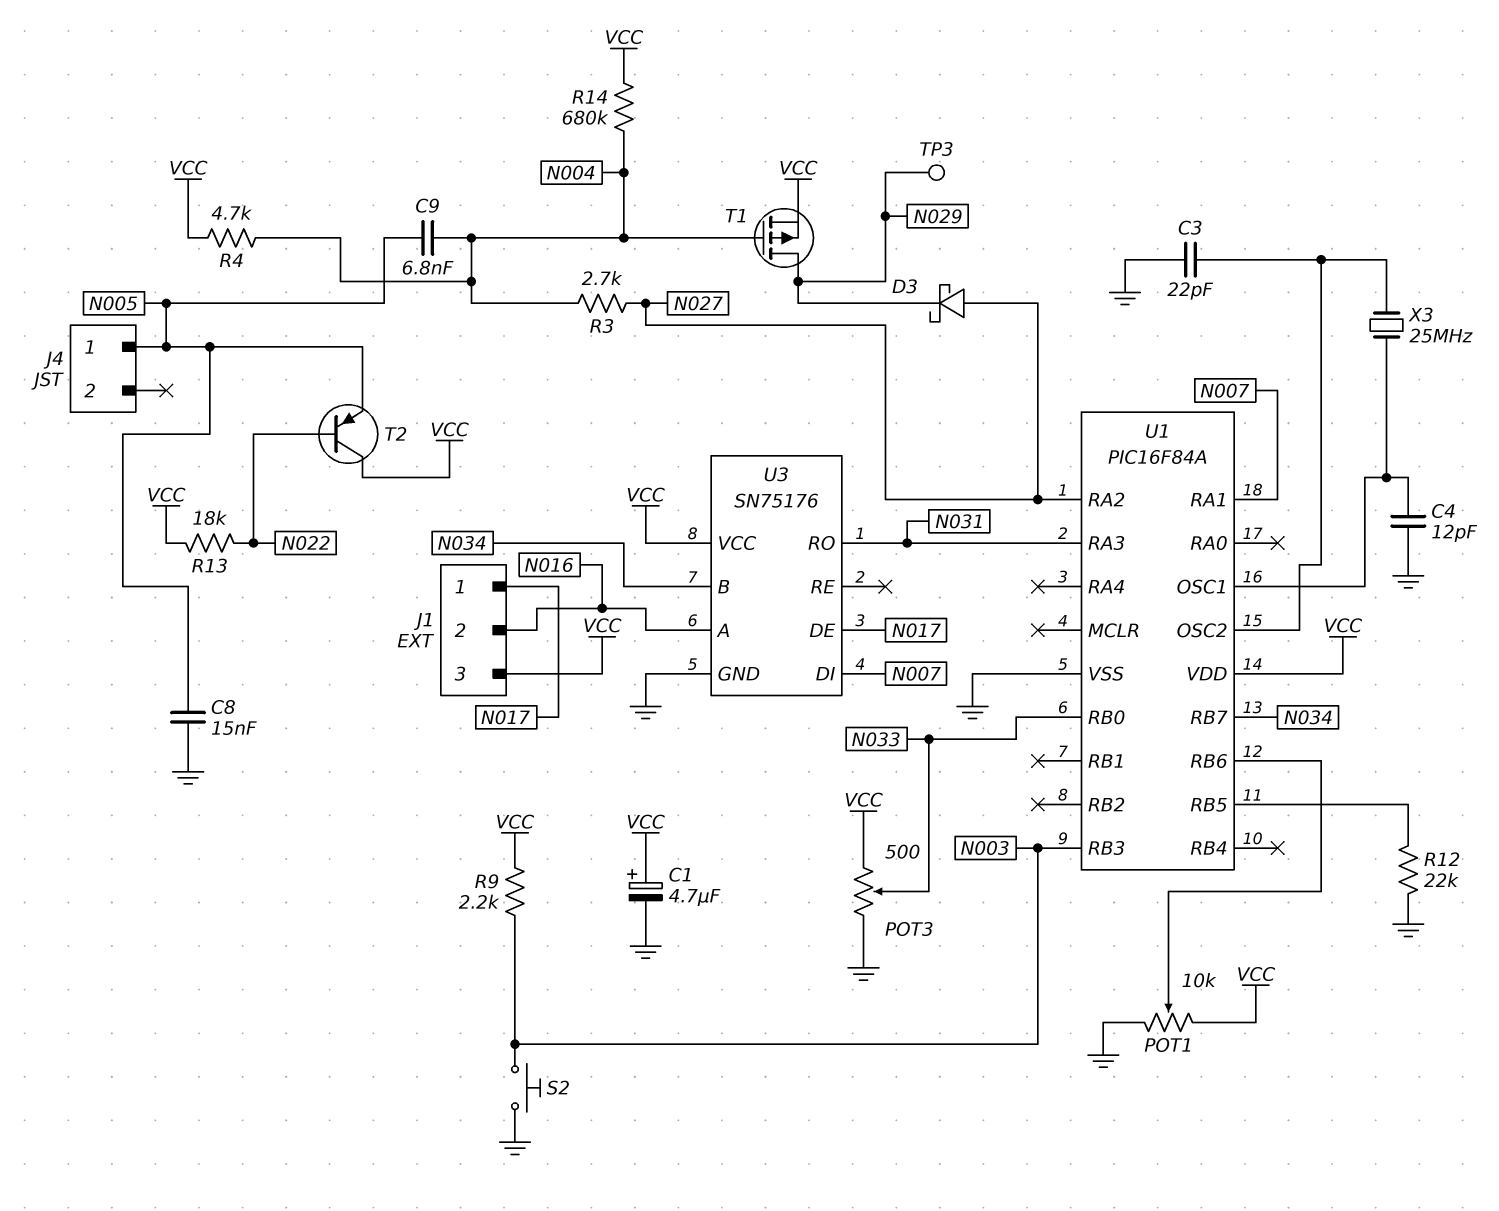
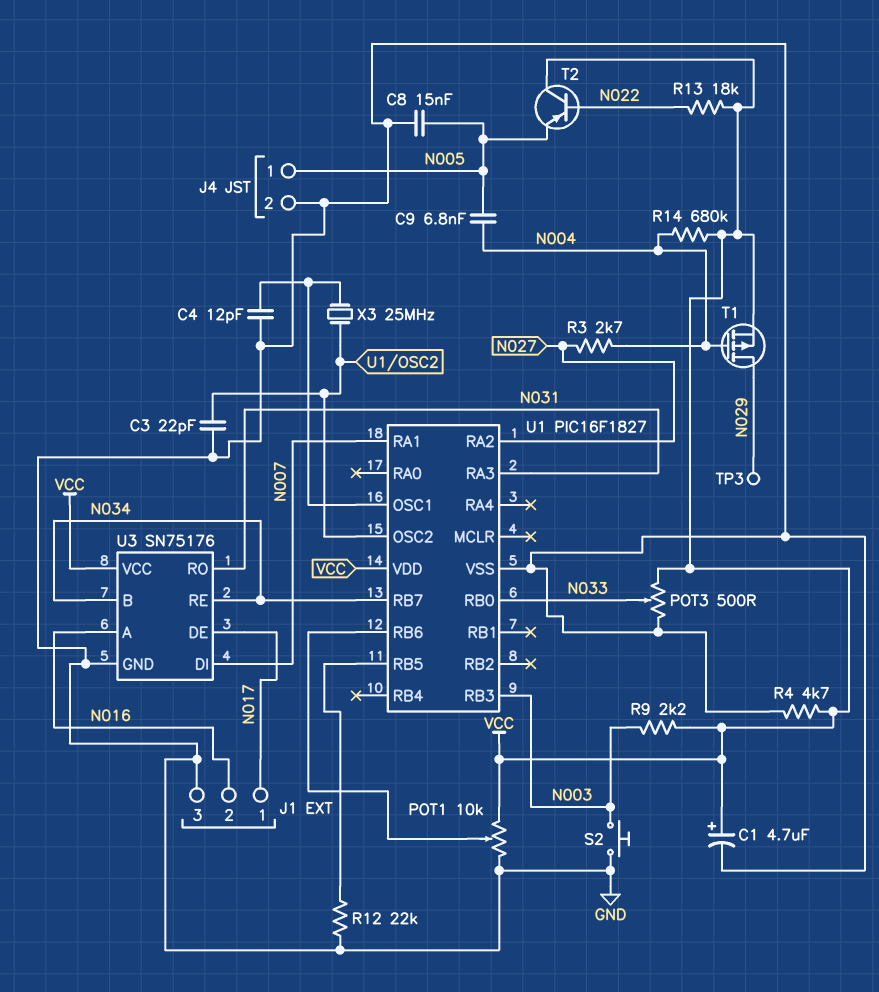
D3: schottky (A N027, K N029) -> none
J1 pin 3: VCC -> GND
J4 pin 2: none -> GND
R4: 4.7k (N004, VCC) -> 4.7k (GND, VCC)
U1: PIC16F84A -> PIC16F1827
U3 pin RE: none -> N034

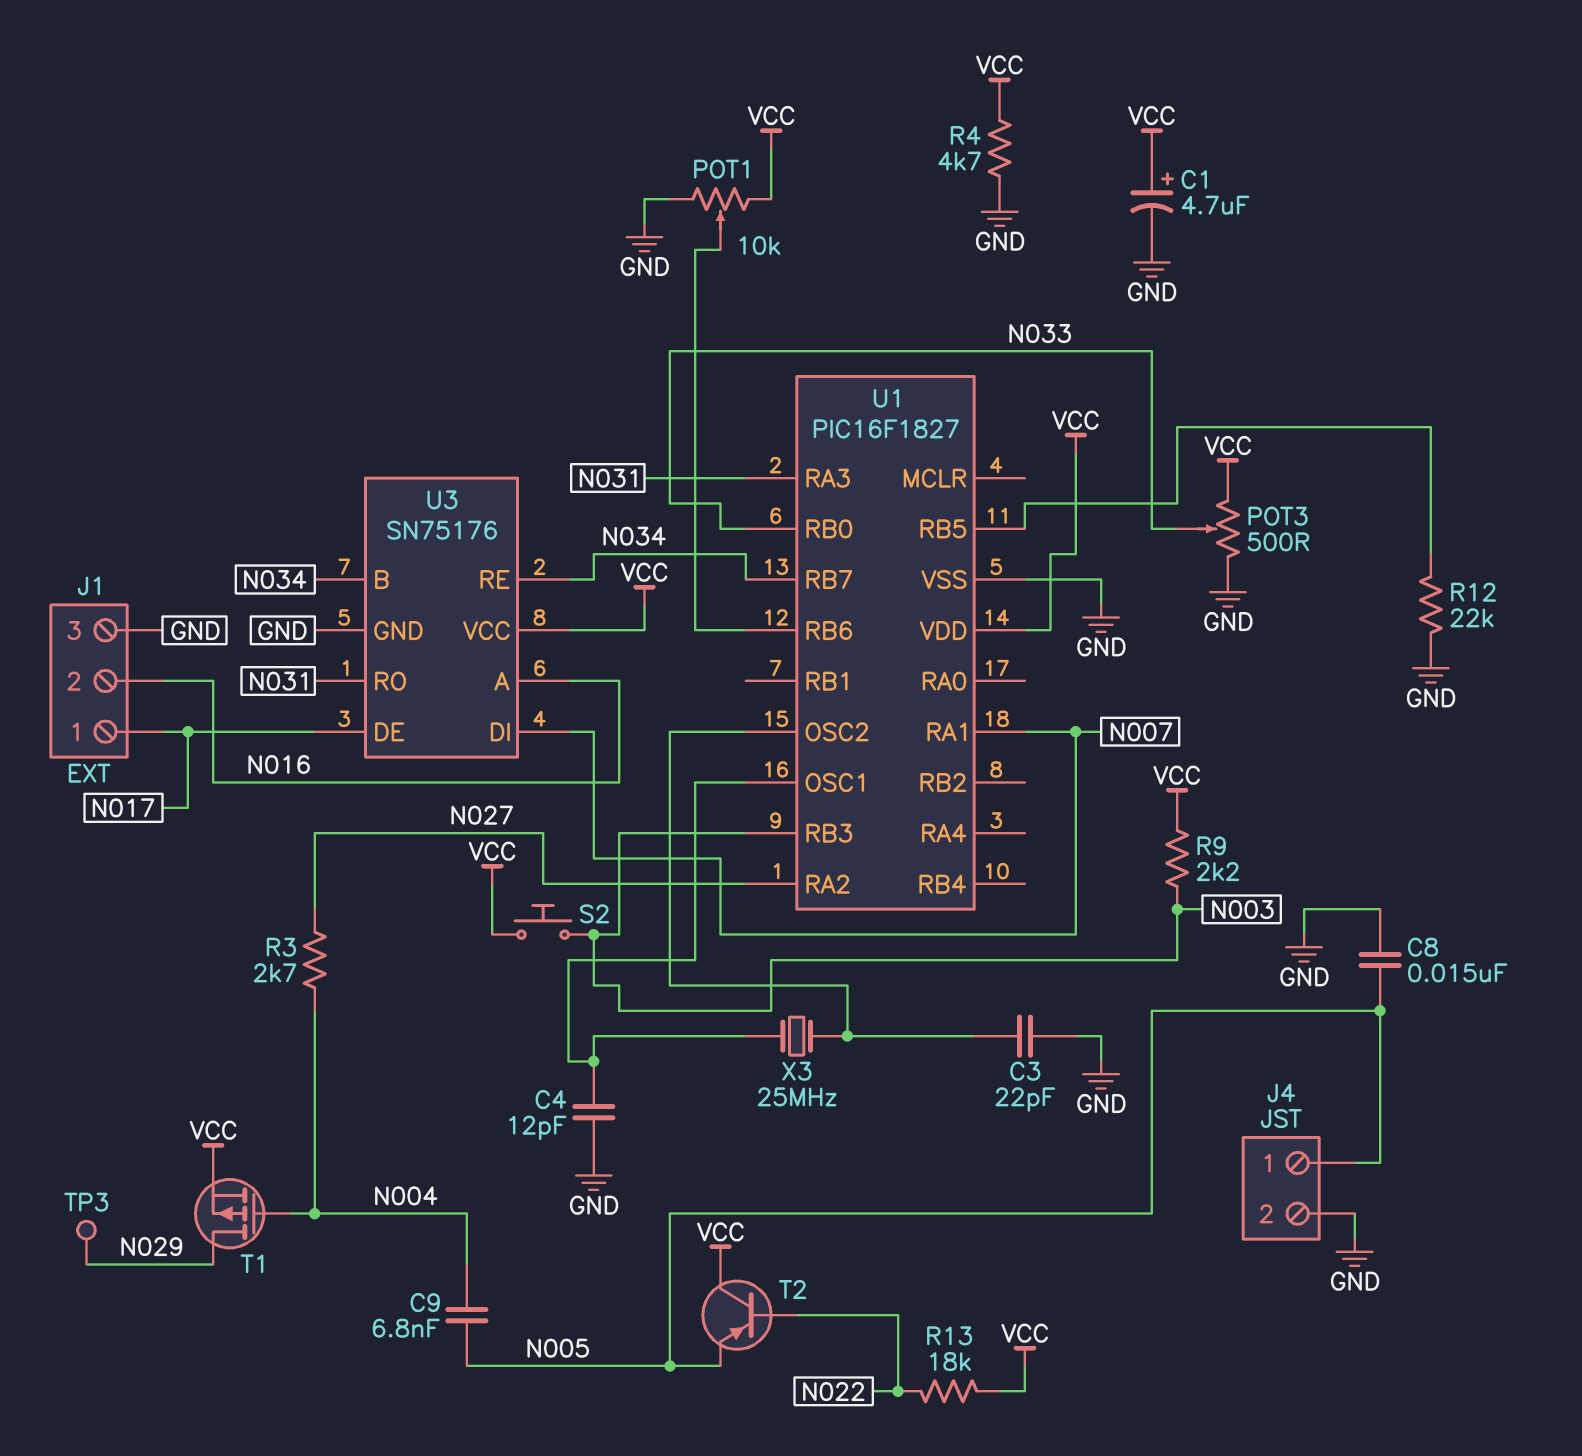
R14: 680k (N004, VCC) -> none
S2: button (GND, N003) -> button (N003, VCC)

